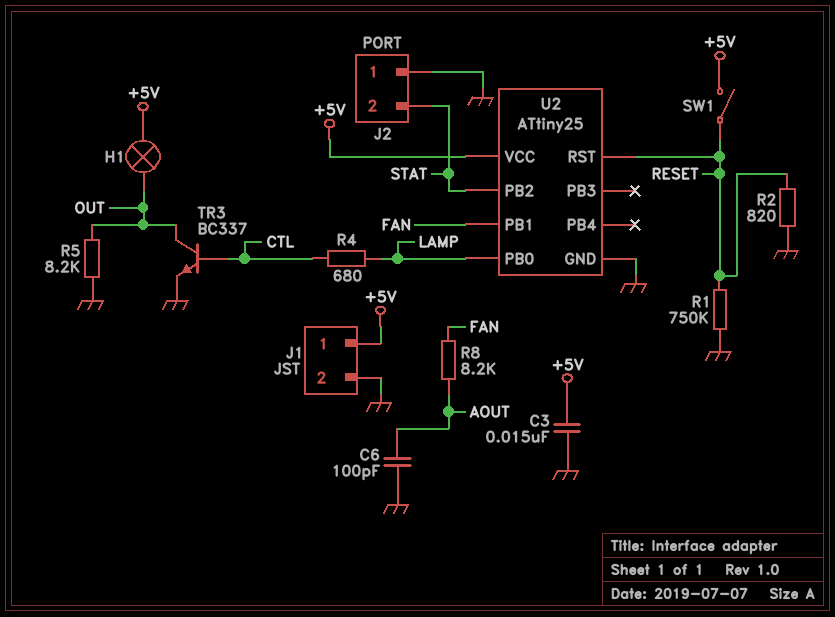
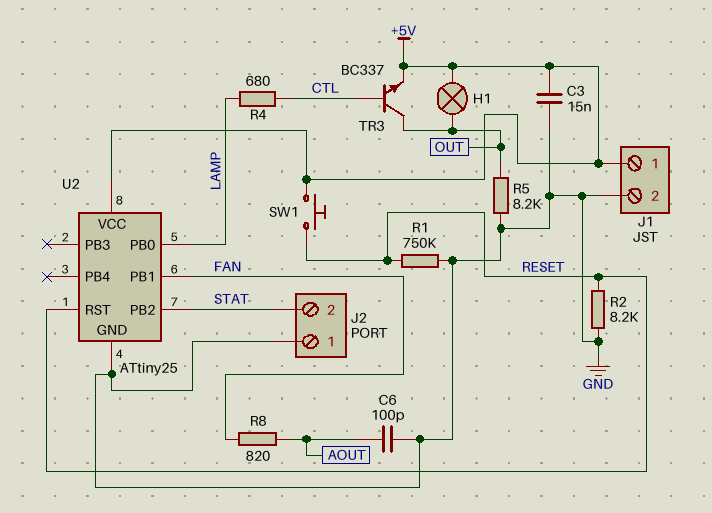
R2: 820 (GND, RESET) -> 8.2k (GND, RESET)
R8: 8.2k (AOUT, FAN) -> 820 (AOUT, FAN)
SW1: switch (+5V, RESET) -> button (+5V, RESET)
TR3: NPN BC337 (B CTL, C OUT, E GND) -> NPN BC337 (B CTL, C OUT, E +5V)

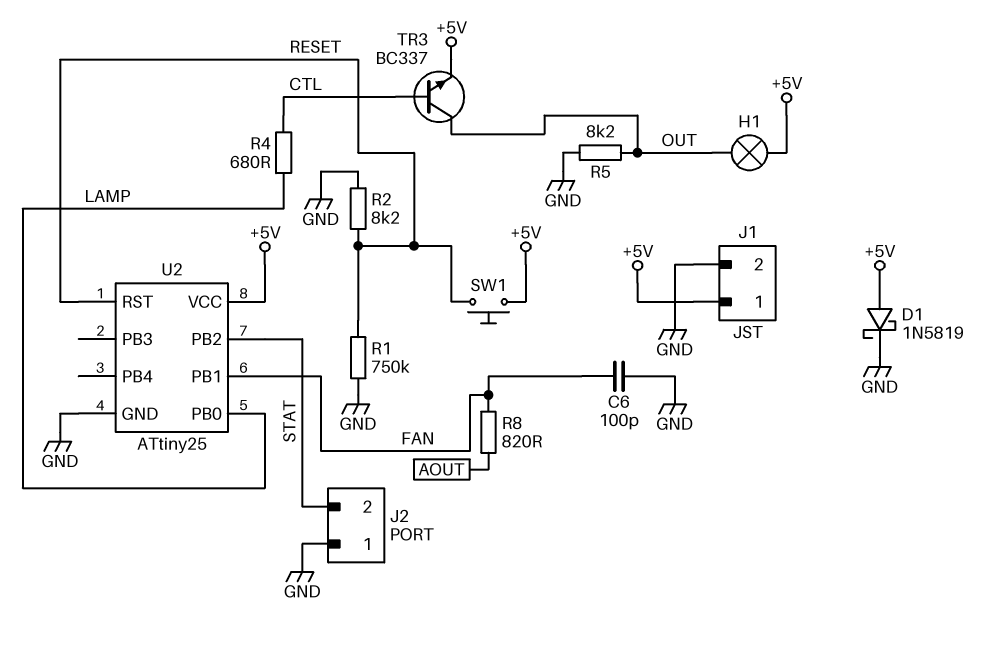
C3: 15nF (+5V, GND) -> none
C6: 100pF (AOUT, GND) -> 100pF (FAN, GND)
D1: none -> schottky 1N5819 (A +5V, K GND)

